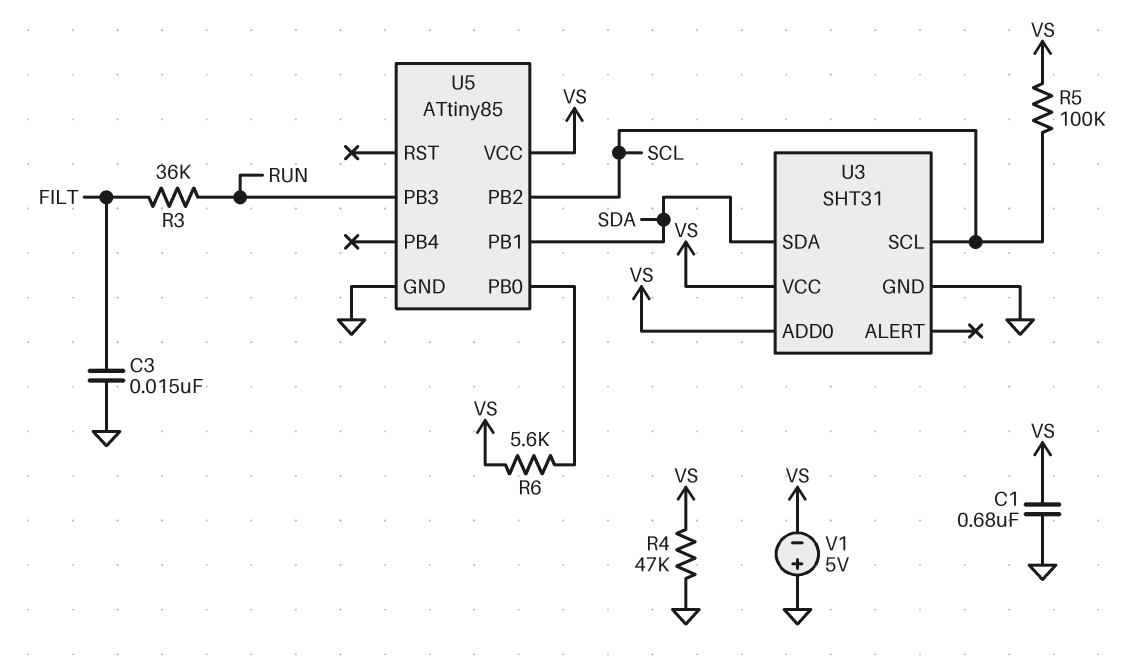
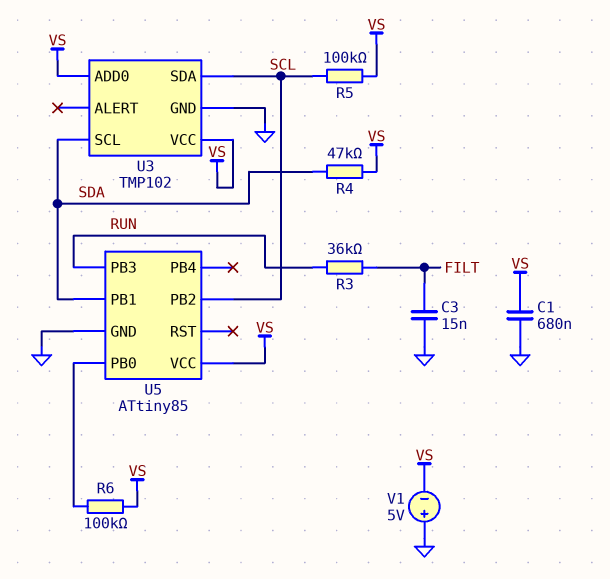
R4: 47k (GND, VS) -> 47k (SDA, VS)
R6: 5.6k (U5/PB0, VS) -> 100k (U5/PB0, VS)
U3: SHT31 -> TMP102
U3 pin SCL: SCL -> SDA
U3 pin SDA: SDA -> SCL

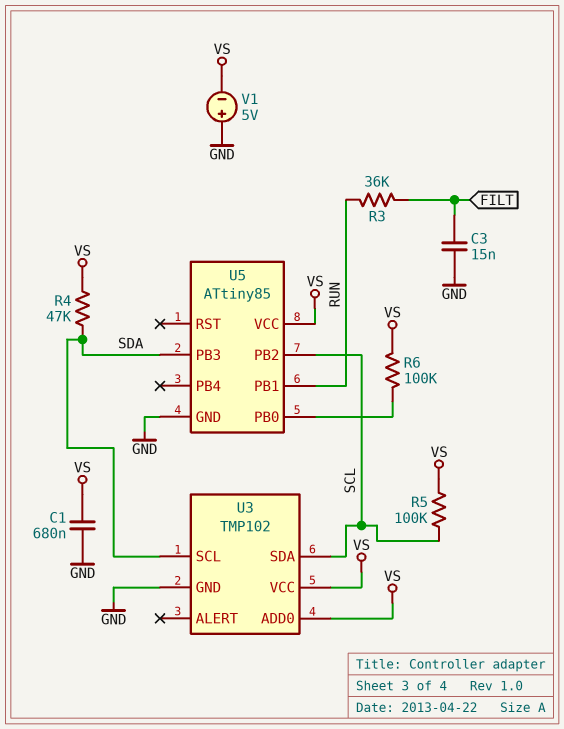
U5 pin PB1: SDA -> RUN
U5 pin PB3: RUN -> SDA

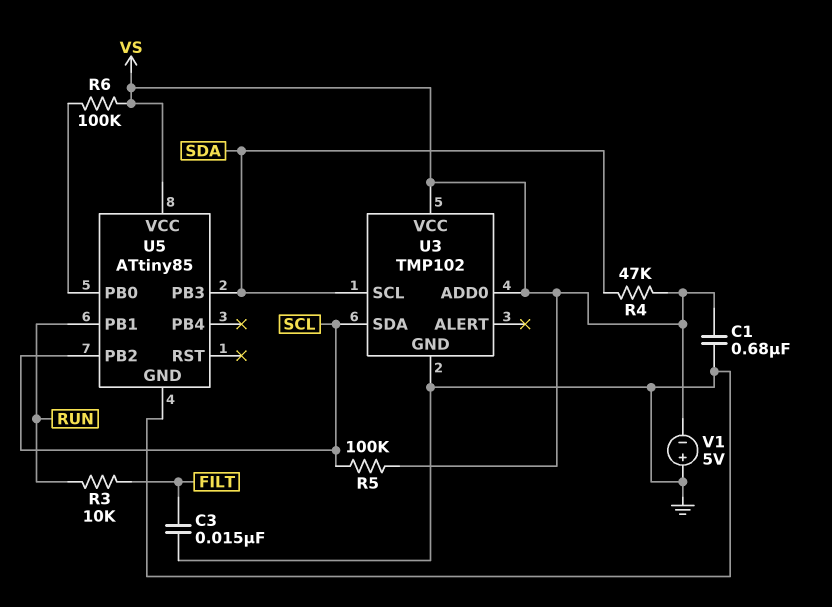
R3: 36k (FILT, RUN) -> 10k (FILT, RUN)

